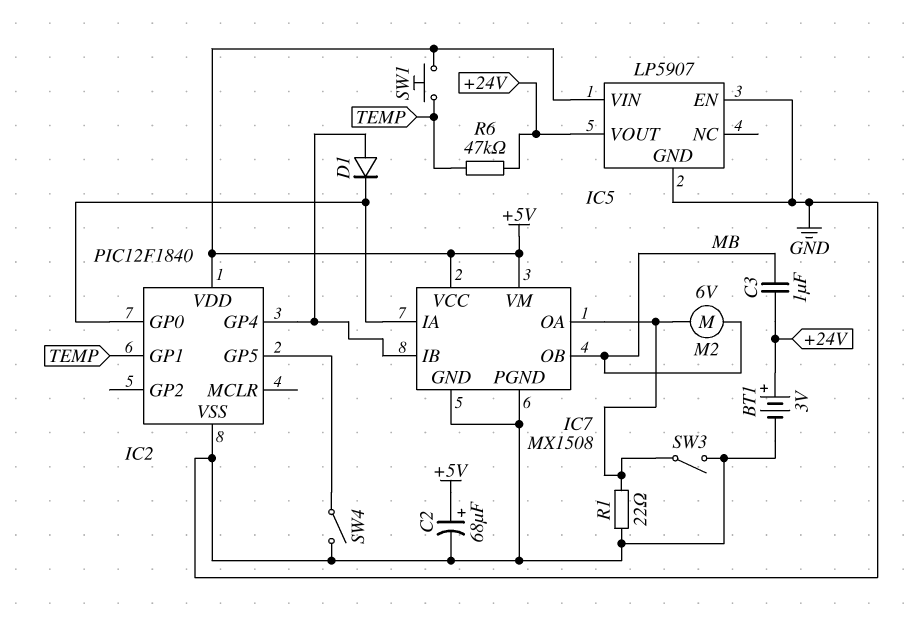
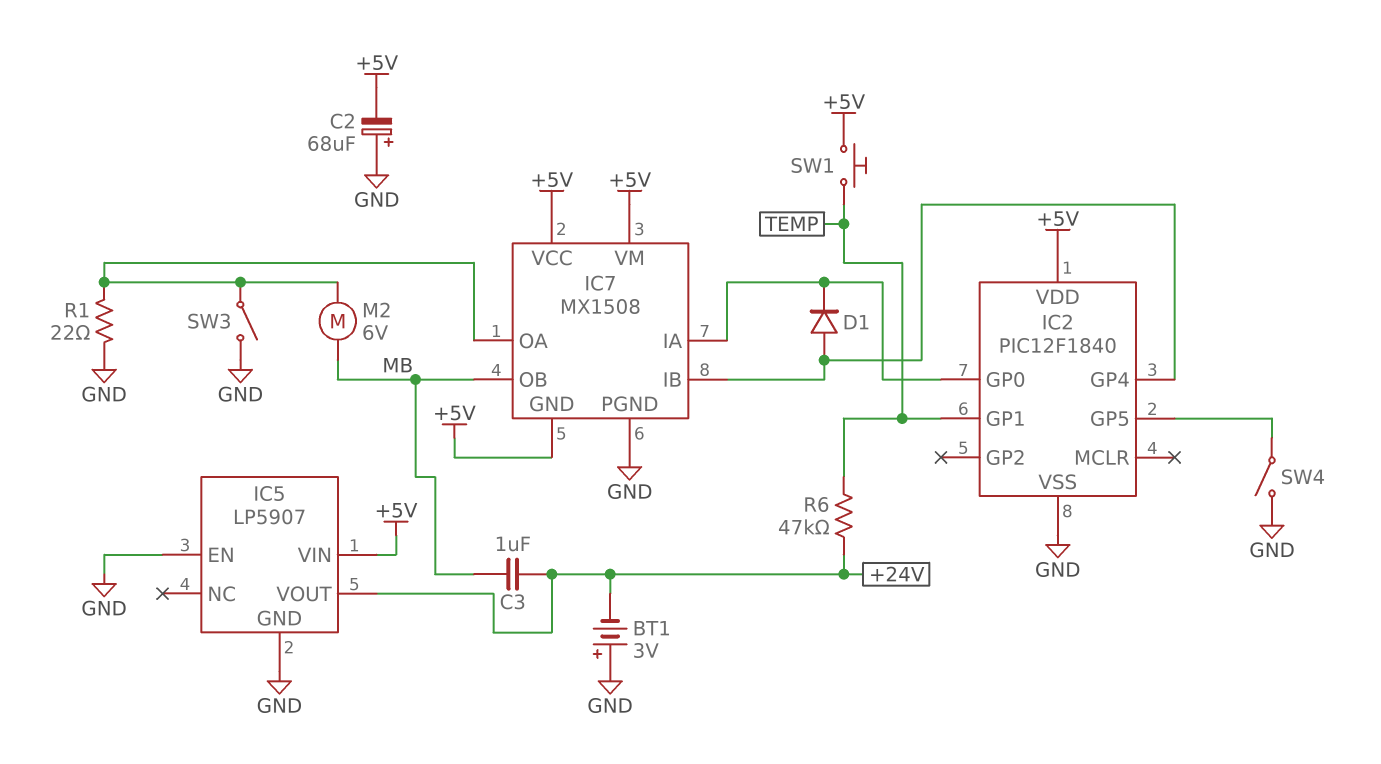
BT1: 3V (plus +24V, minus GND) -> 3V (plus GND, minus +24V)
C2: 68uF (plus +5V, minus GND) -> 68uF (plus GND, minus +5V)
IC7 pin GND: GND -> +5V

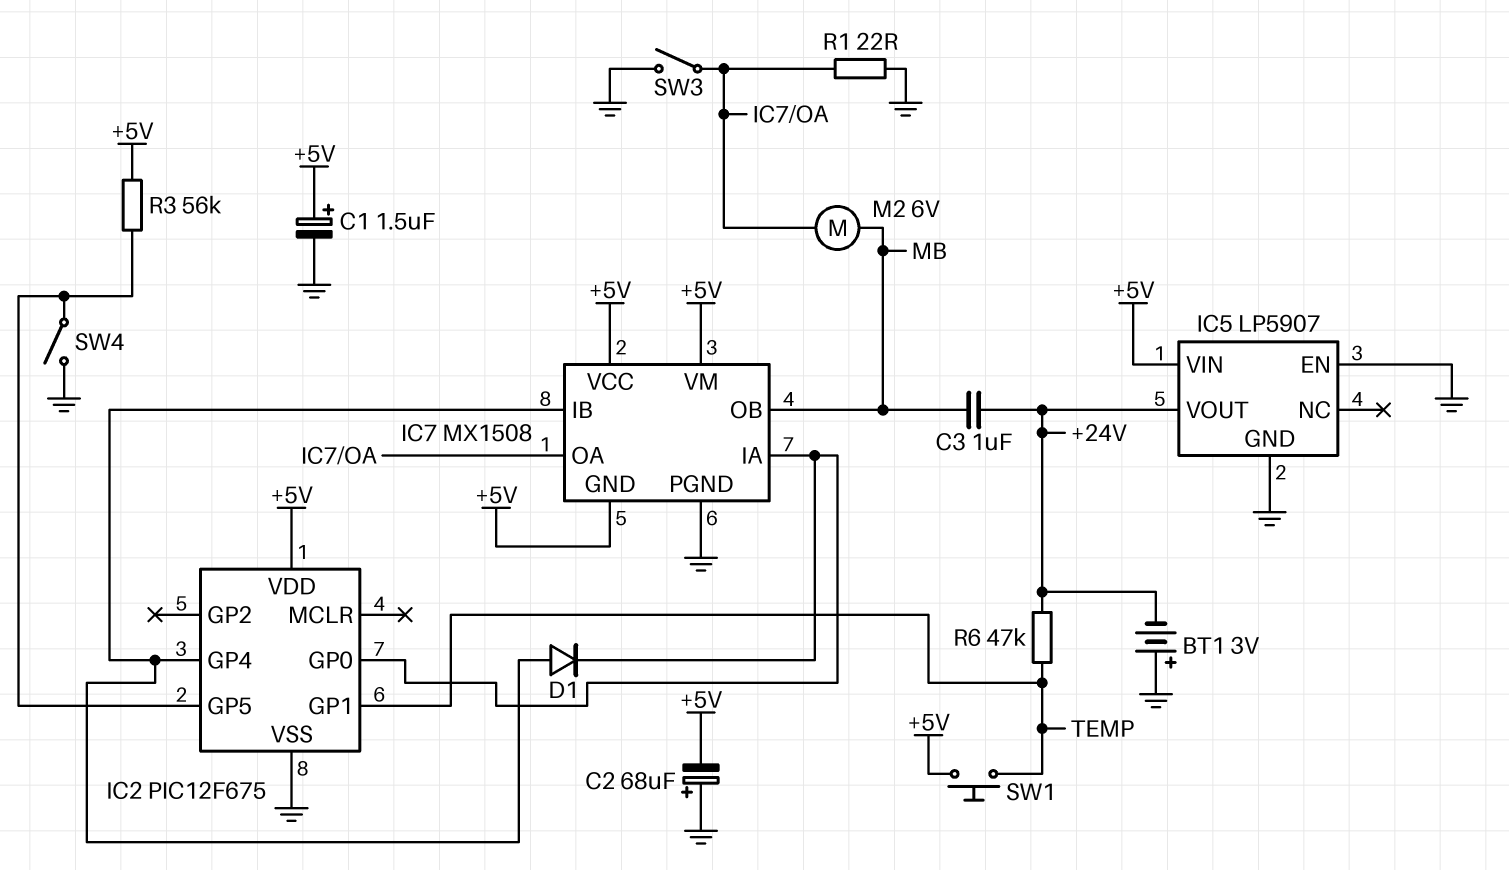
C1: none -> 1.5uF (plus +5V, minus GND)
IC2: PIC12F1840 -> PIC12F675
R3: none -> 56k (+5V, IC2/GP5)

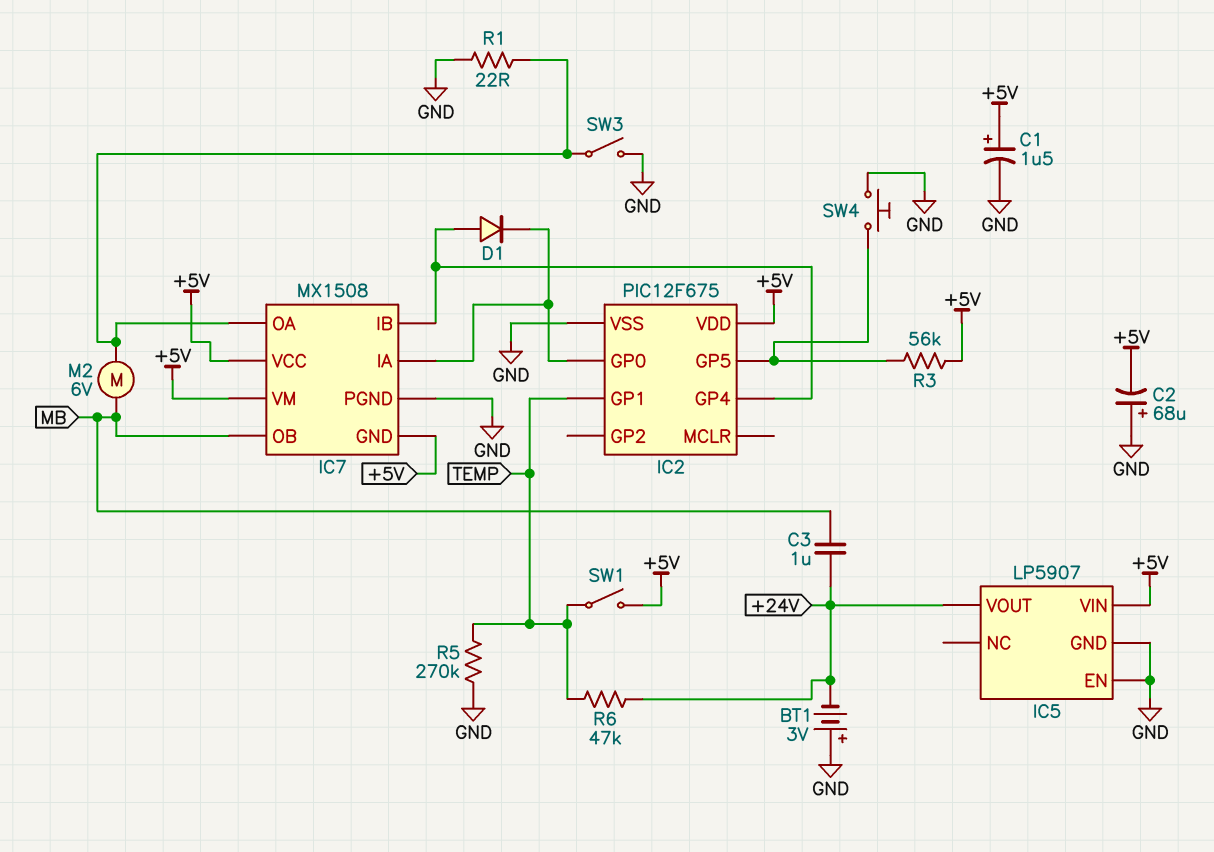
R5: none -> 270k (GND, TEMP)
SW1: button (+5V, TEMP) -> switch (+5V, TEMP)
SW4: switch (GND, IC2/GP5) -> button (GND, IC2/GP5)

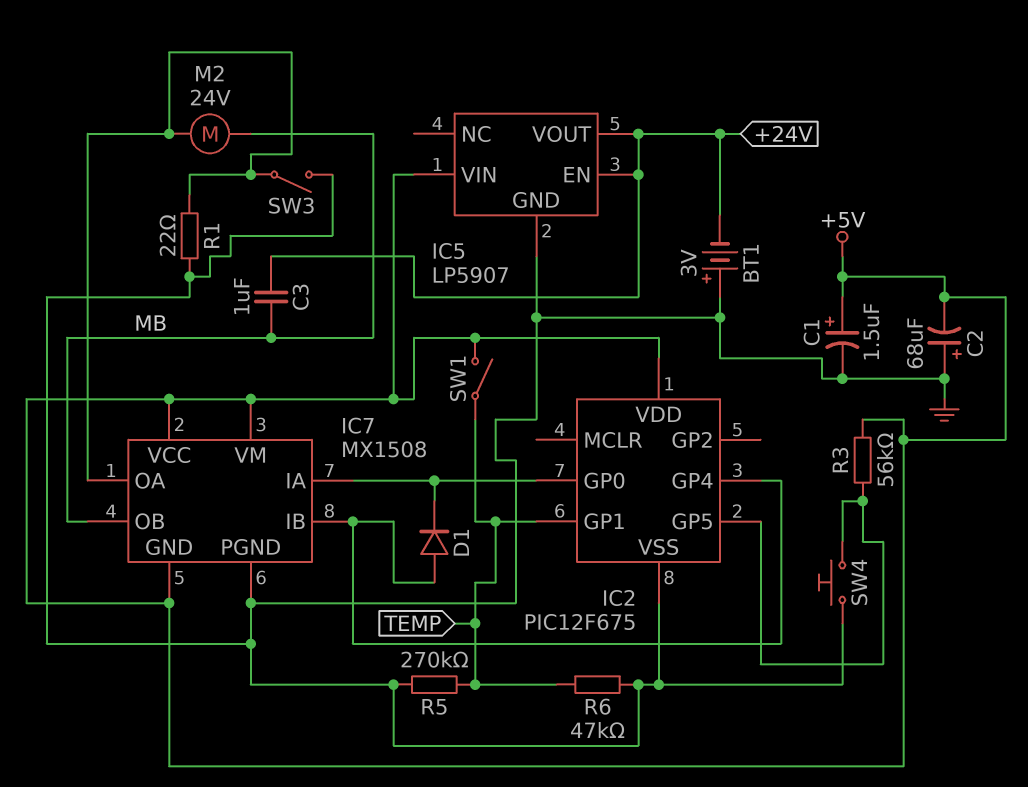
IC5 pin EN: GND -> +24V
M2: motor 6V (IC7/OA, MB) -> motor 24V (IC7/OA, MB)
R6: 47k (+24V, TEMP) -> 47k (GND, TEMP)

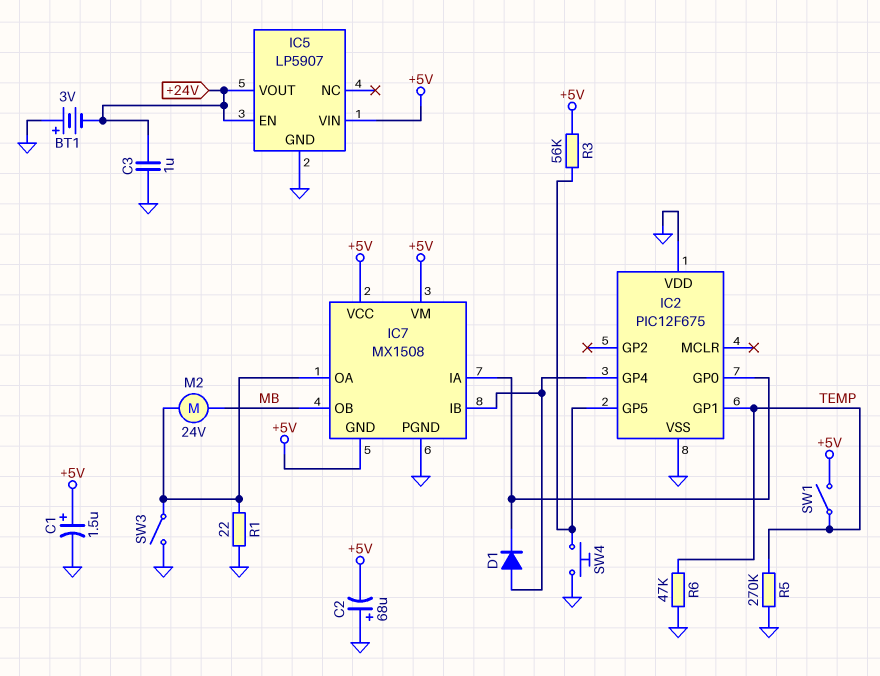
C3: 1uF (+24V, MB) -> 1uF (+24V, GND)
IC2 pin VDD: +5V -> GND

